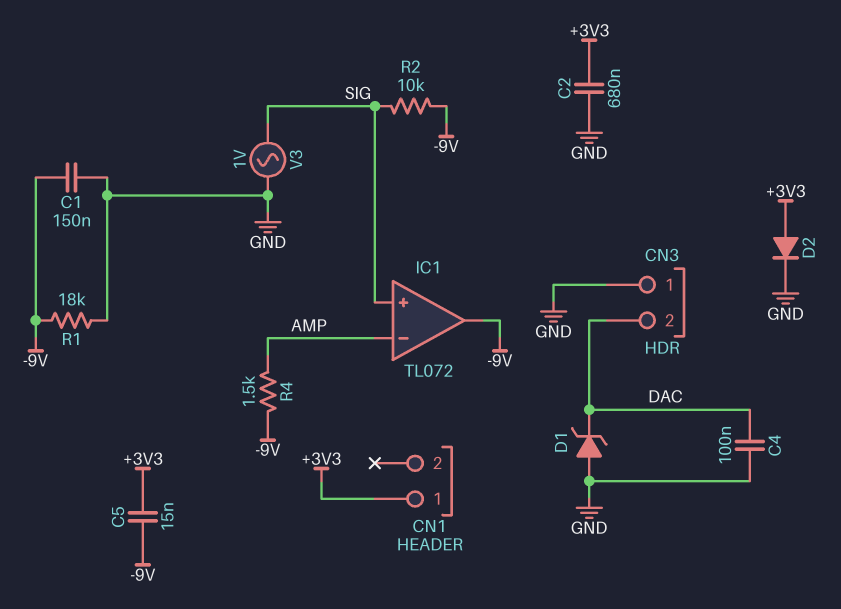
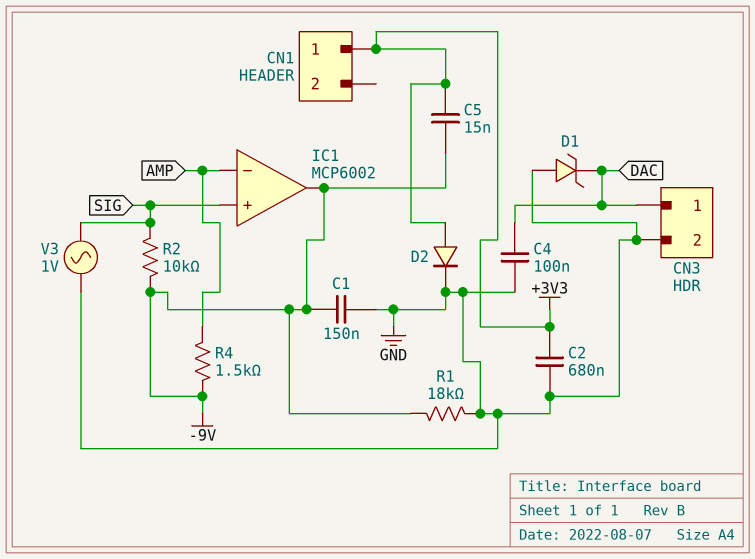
CN3 pin 1: GND -> DAC
CN3 pin 2: DAC -> GND
IC1: TL072 -> MCP6002

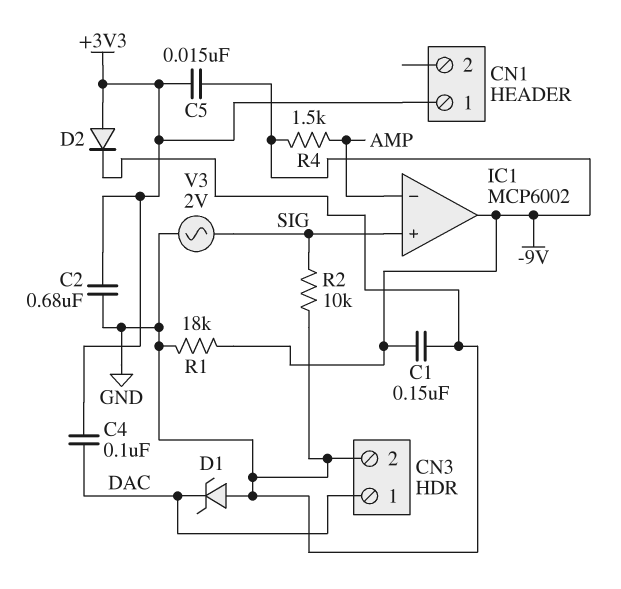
C4: 100nF (DAC, GND) -> 100nF (+3V3, DAC)
R2: 10k (-9V, SIG) -> 10k (GND, SIG)
V3: AC 1V (GND, SIG) -> AC 2V (GND, SIG)

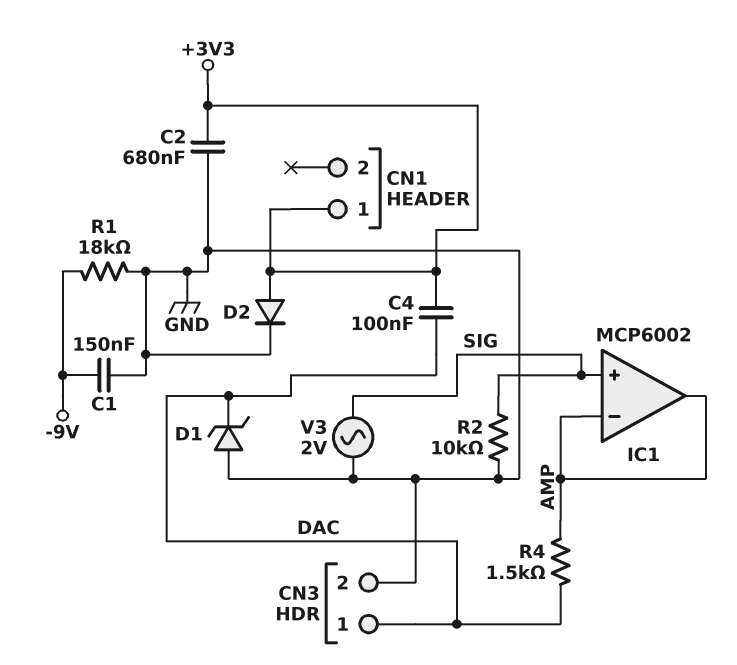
C5: 15nF (+3V3, -9V) -> none
IC1 pin out: -9V -> AMP
R4: 1.5k (-9V, AMP) -> 1.5k (AMP, DAC)

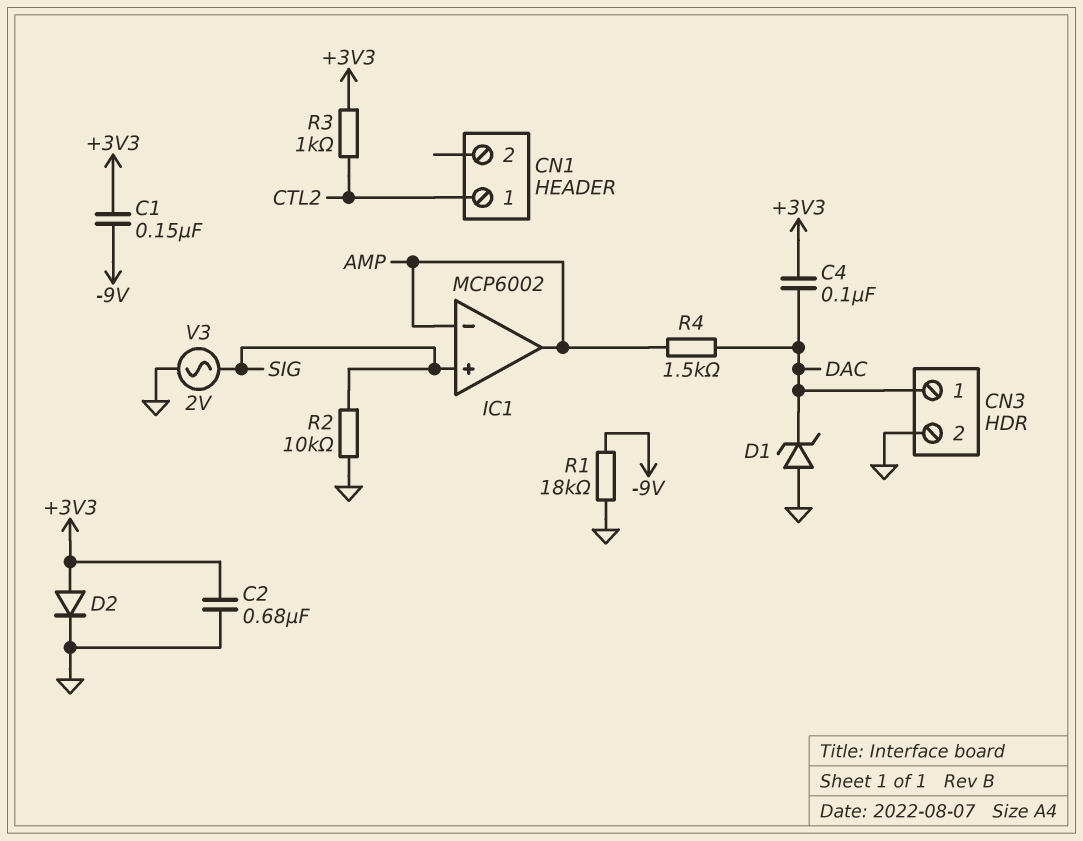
C1: 150nF (-9V, GND) -> 150nF (+3V3, -9V)
CN1 pin 1: +3V3 -> CTL2
R3: none -> 1k (+3V3, CTL2)

